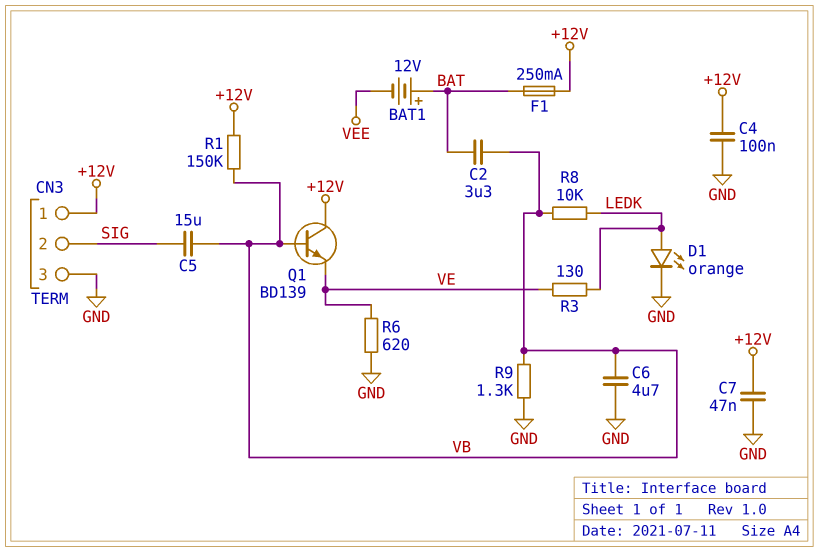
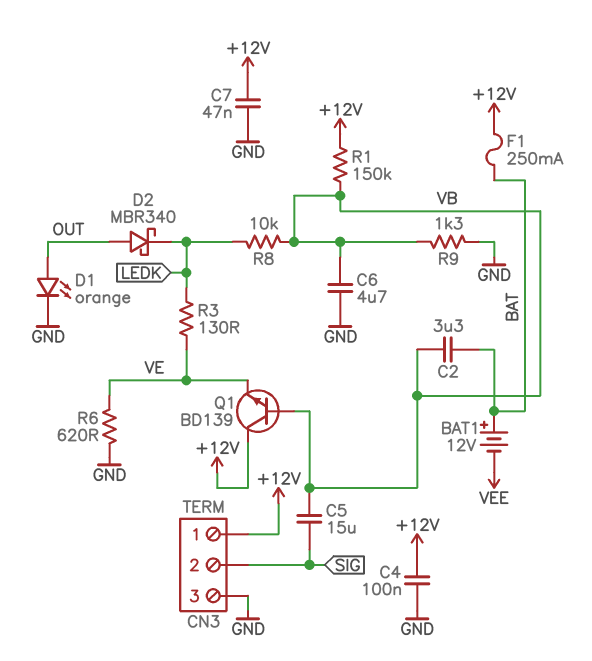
D1: LED orange (A LEDK, K GND) -> LED orange (A OUT, K GND)
D2: none -> schottky MBR340 (A OUT, K LEDK)

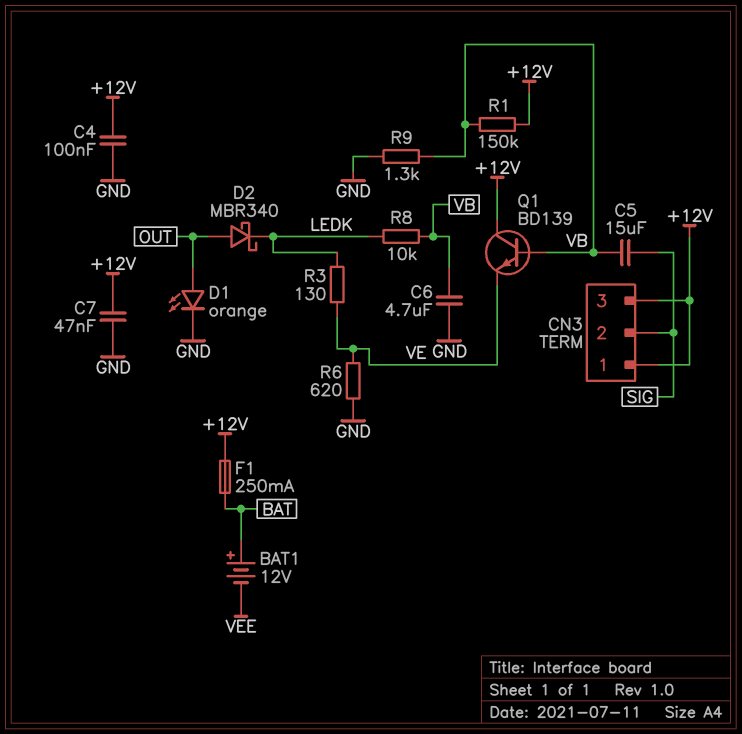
C2: 3.3uF (BAT, VB) -> none
CN3 pin 3: GND -> +12V

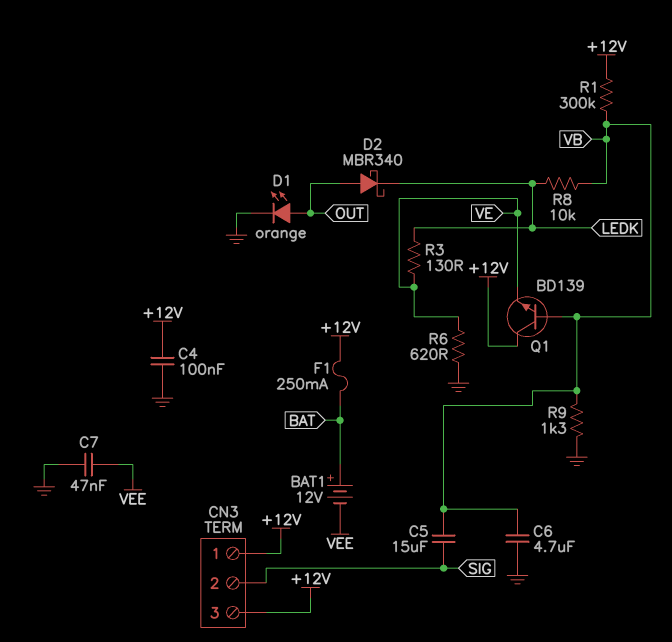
C7: 47nF (+12V, GND) -> 47nF (GND, VEE)
R1: 150k (+12V, VB) -> 300k (+12V, VB)

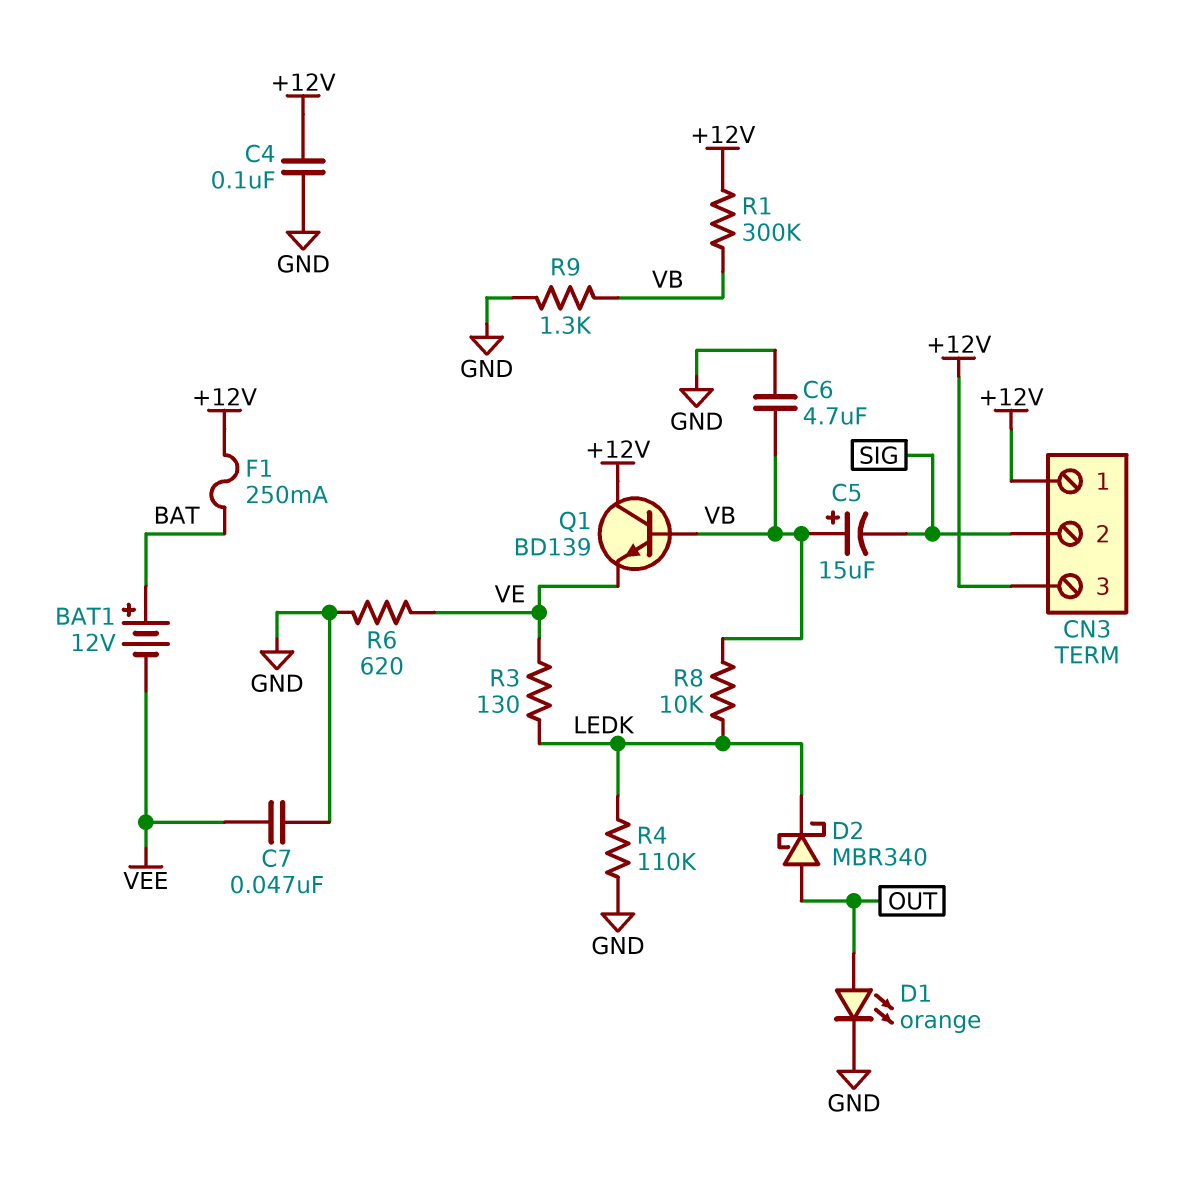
C5: 15uF (SIG, VB) -> 15uF (plus VB, minus SIG)
R4: none -> 110k (GND, LEDK)

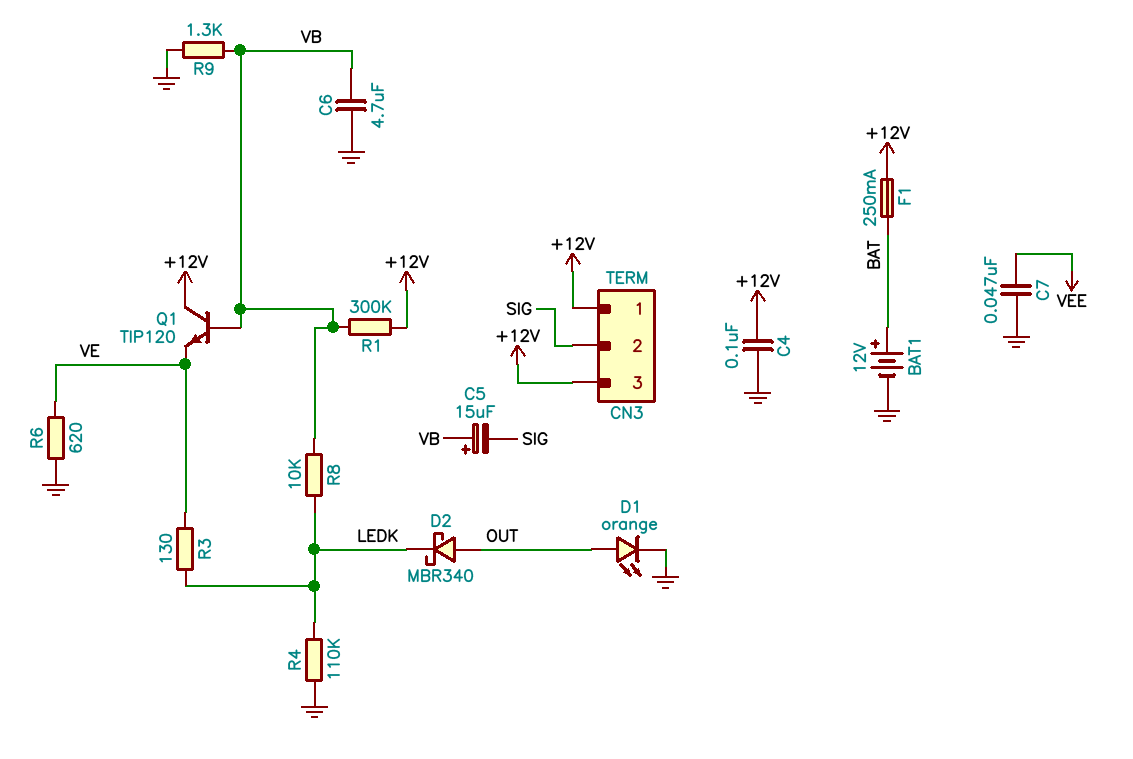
BAT1: 12V (plus BAT, minus VEE) -> 12V (plus BAT, minus GND)
Q1: NPN BD139 (B VB, C +12V, E VE) -> NPN TIP120 (B VB, C +12V, E VE)

